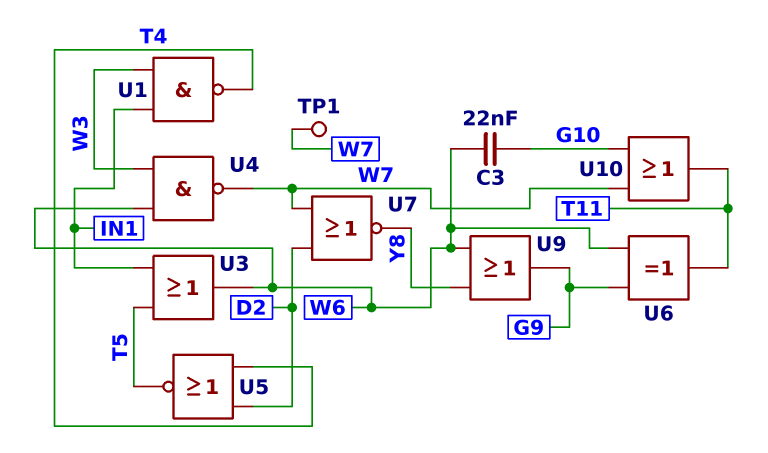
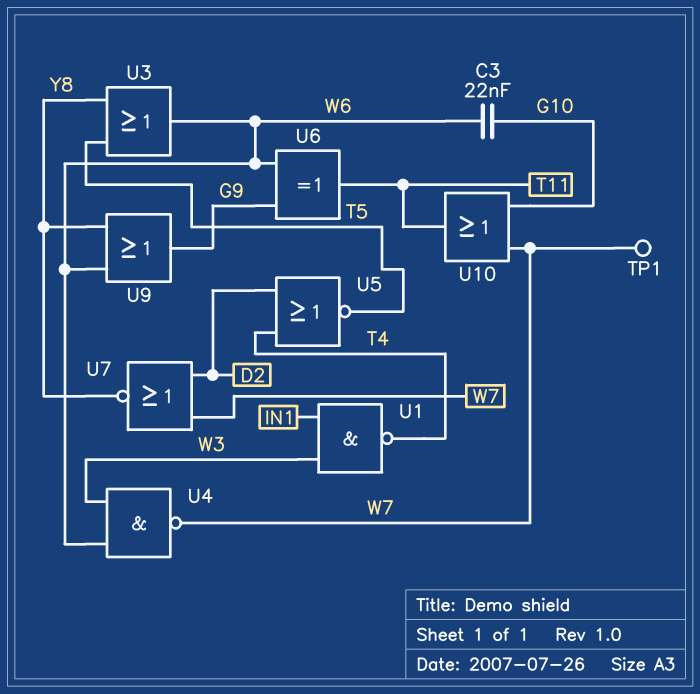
U3: OR (in IN1, in T5, out W6) -> OR (in T5, in Y8, out W6)

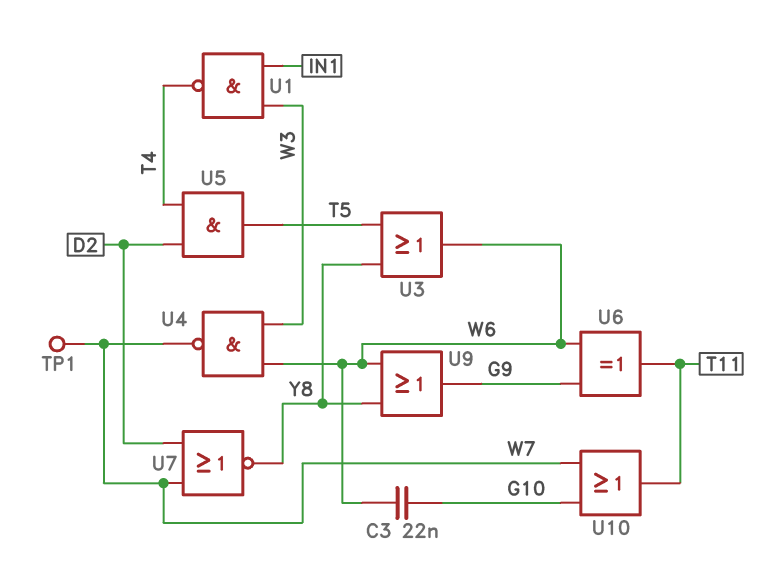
U5: NOR (in D2, in T4, out T5) -> AND (in D2, in T4, out T5)

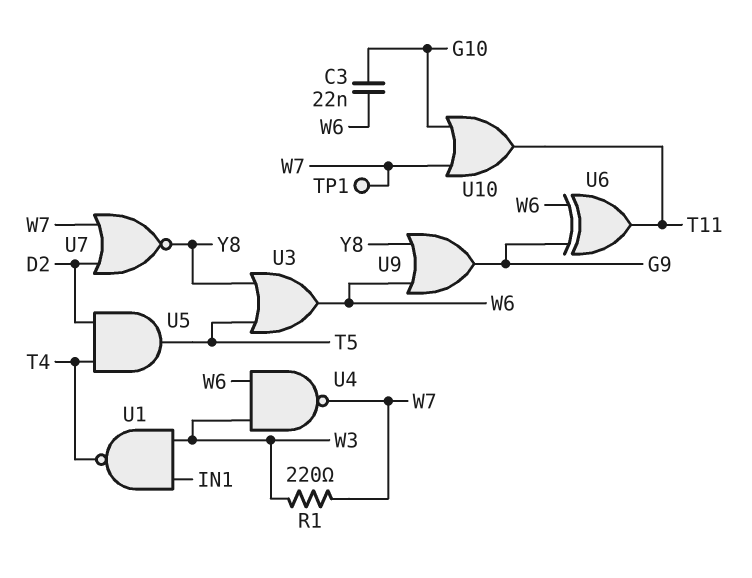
R1: none -> 220 (W3, W7)

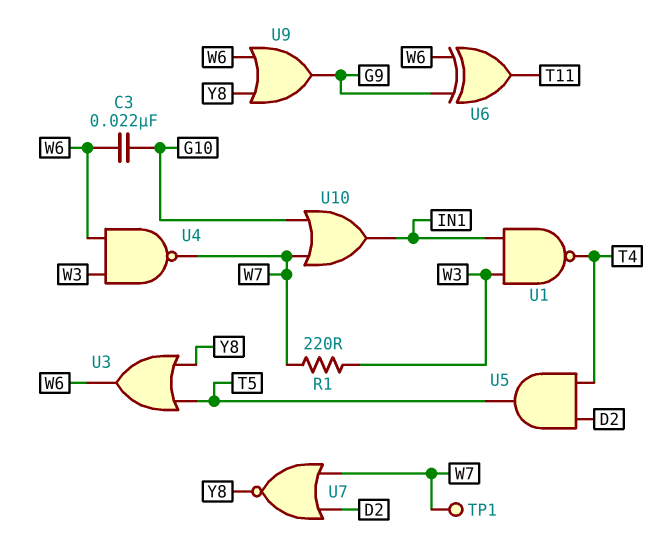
U10: OR (in G10, in W7, out T11) -> OR (in G10, in W7, out IN1)

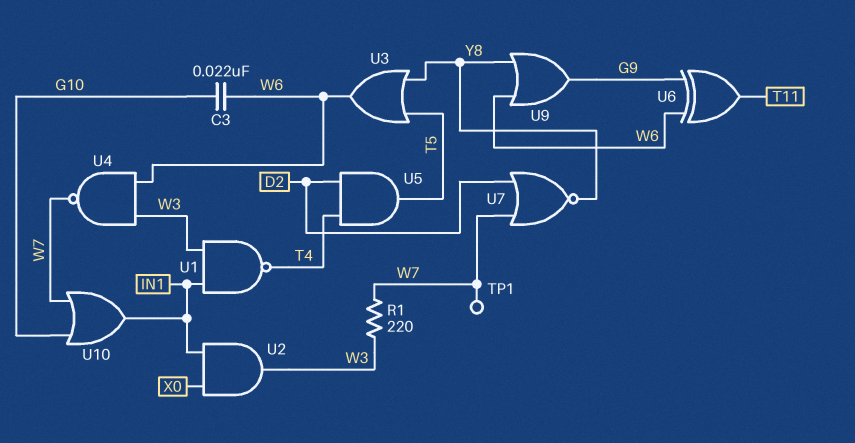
U2: none -> AND (in IN1, in X0, out W3)

